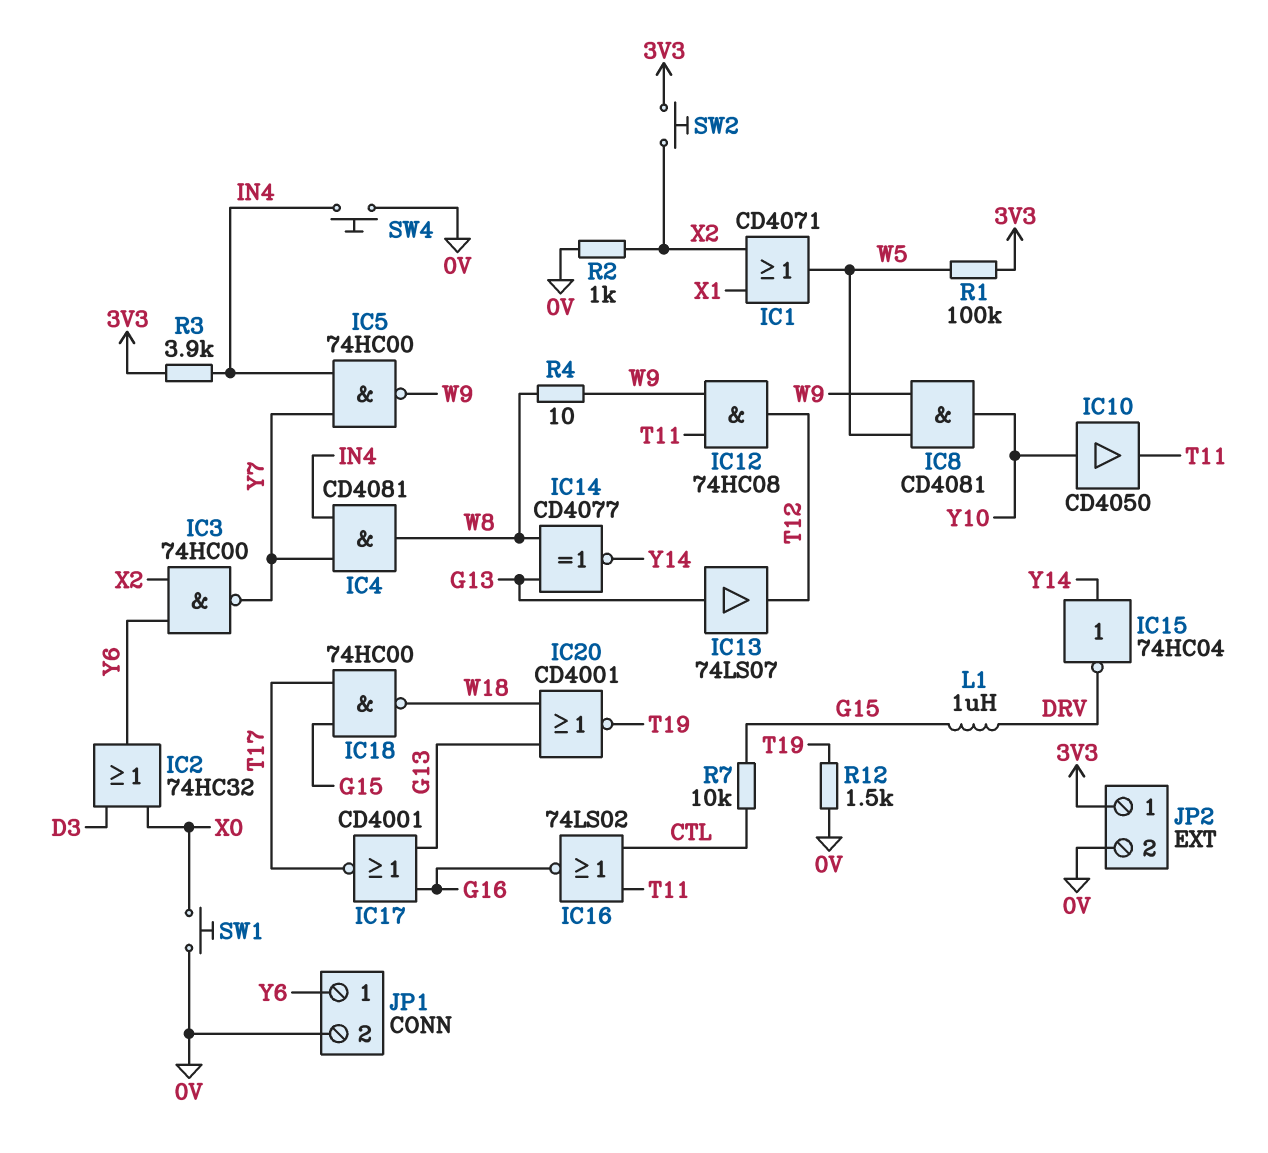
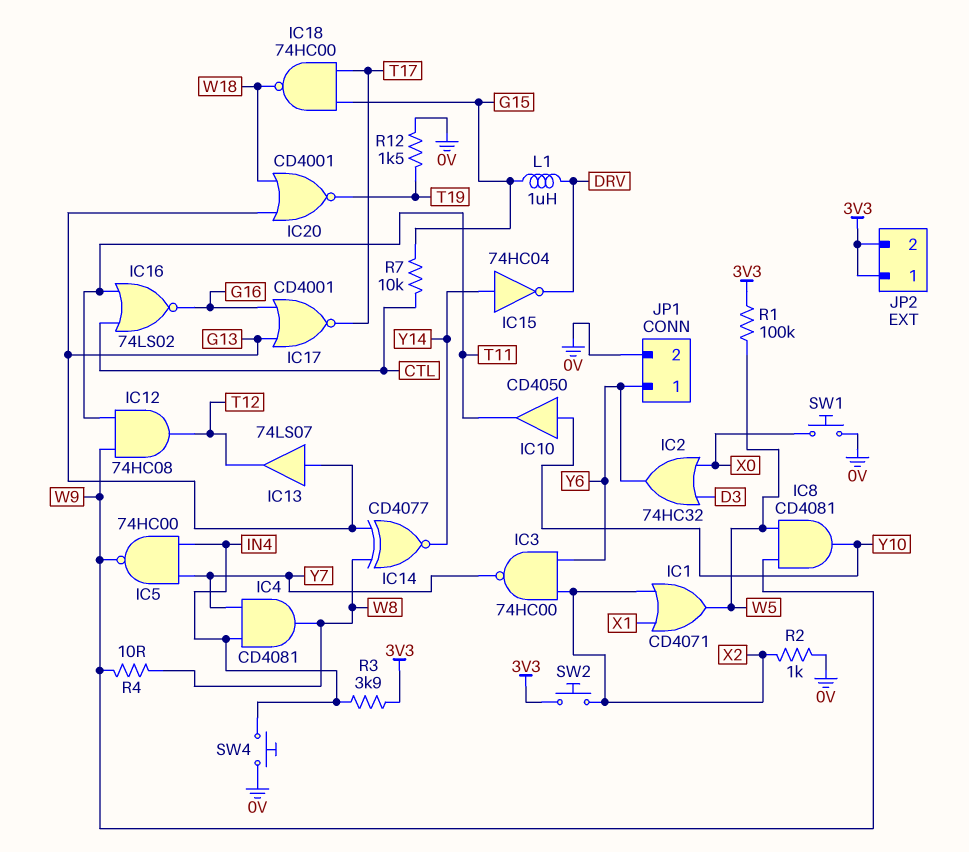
JP2 pin 2: 0V -> 3V3

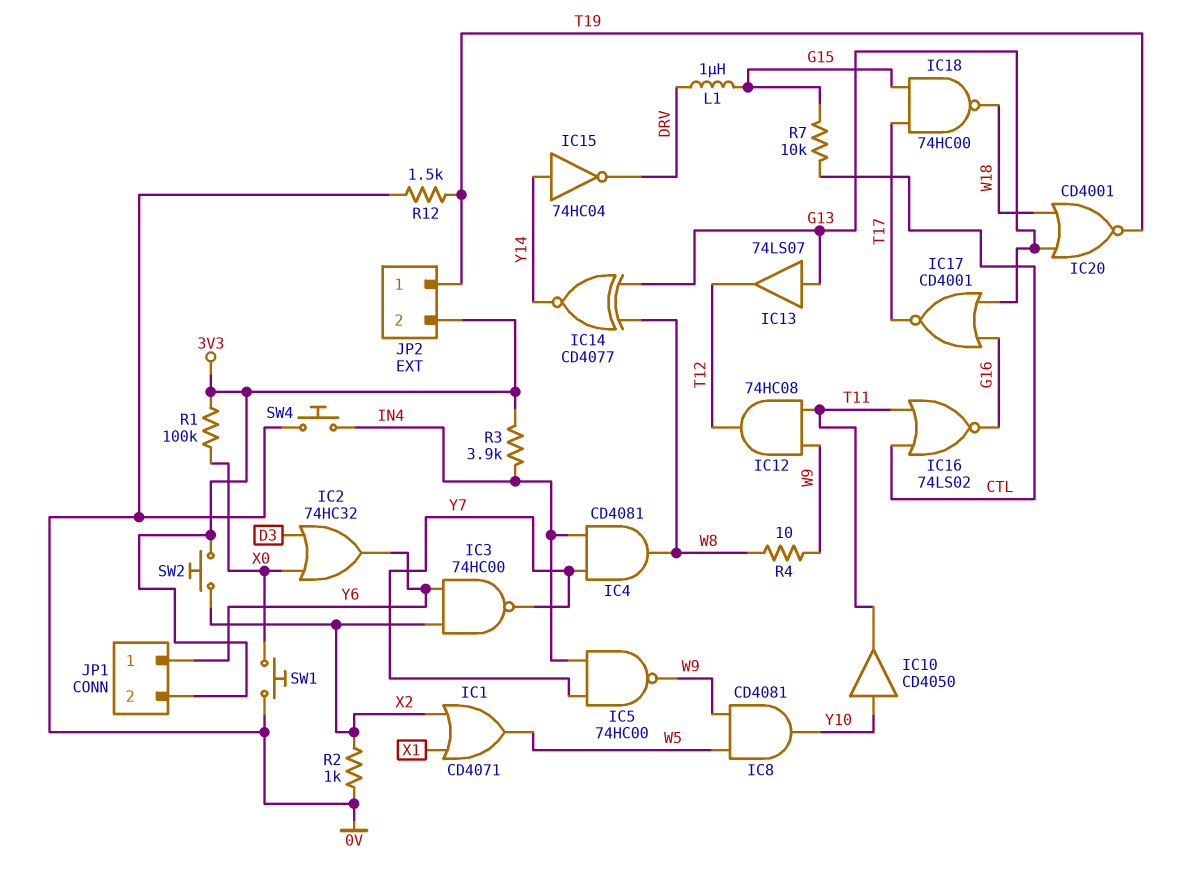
JP1 pin 2: 0V -> 3V3
JP2 pin 1: 3V3 -> T19
R1: 100k (3V3, W5) -> 100k (3V3, X0)

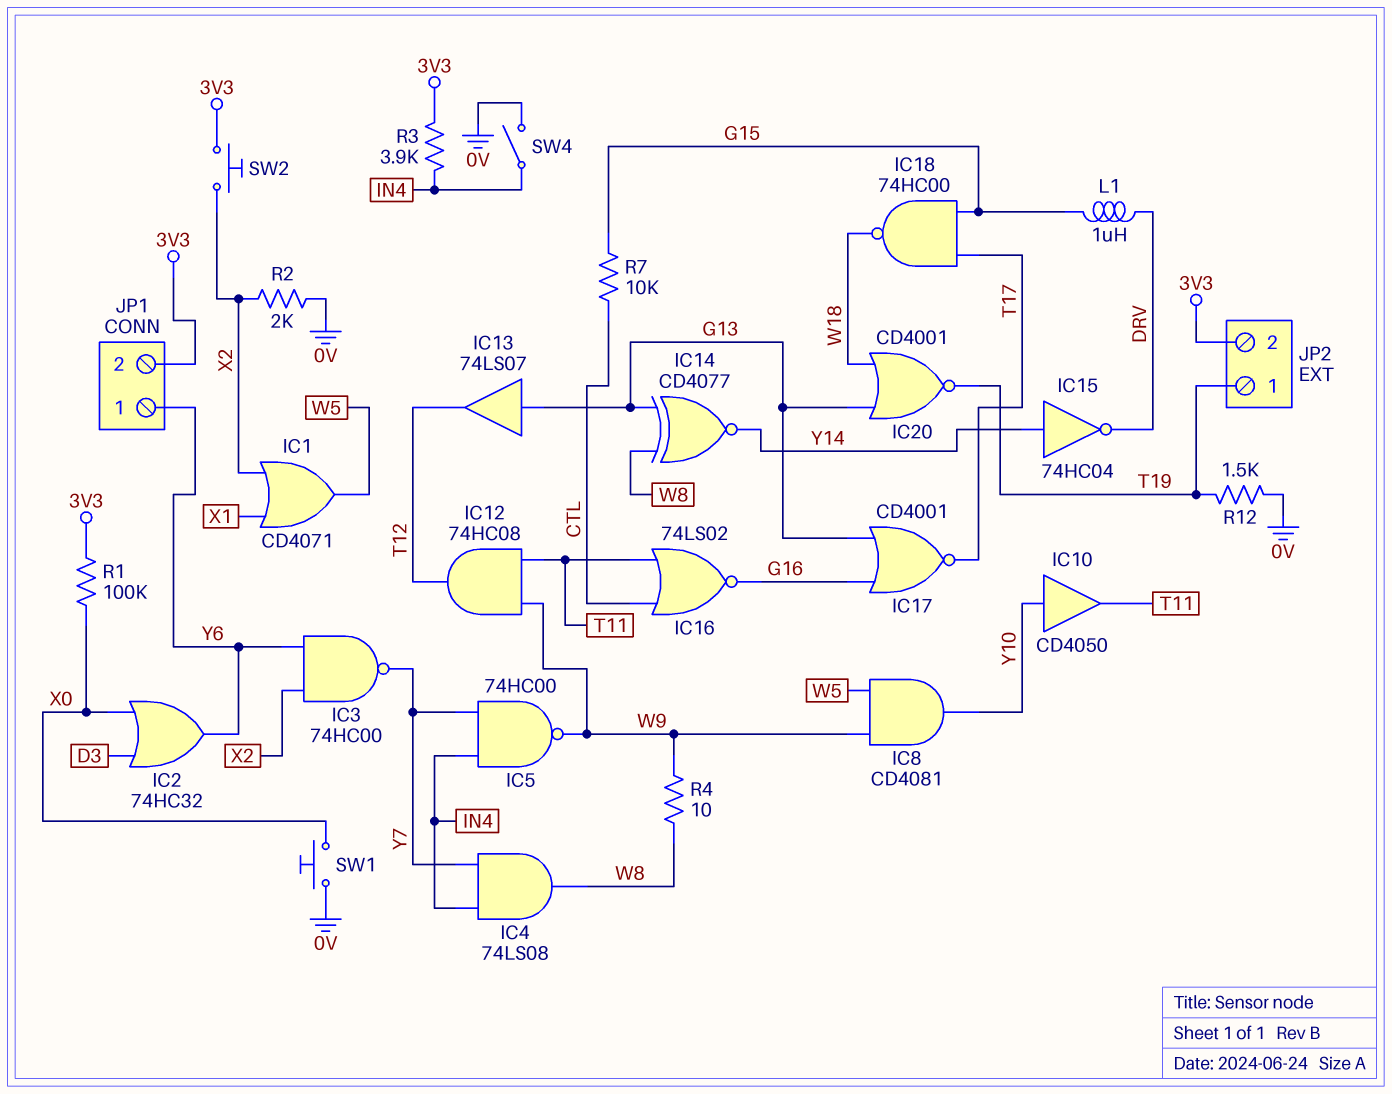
IC4: AND CD4081 (in IN4, in Y7, out W8) -> AND 74LS08 (in IN4, in Y7, out W8)
R2: 1k (0V, X2) -> 2k (0V, X2)
SW4: button (0V, IN4) -> switch (0V, IN4)

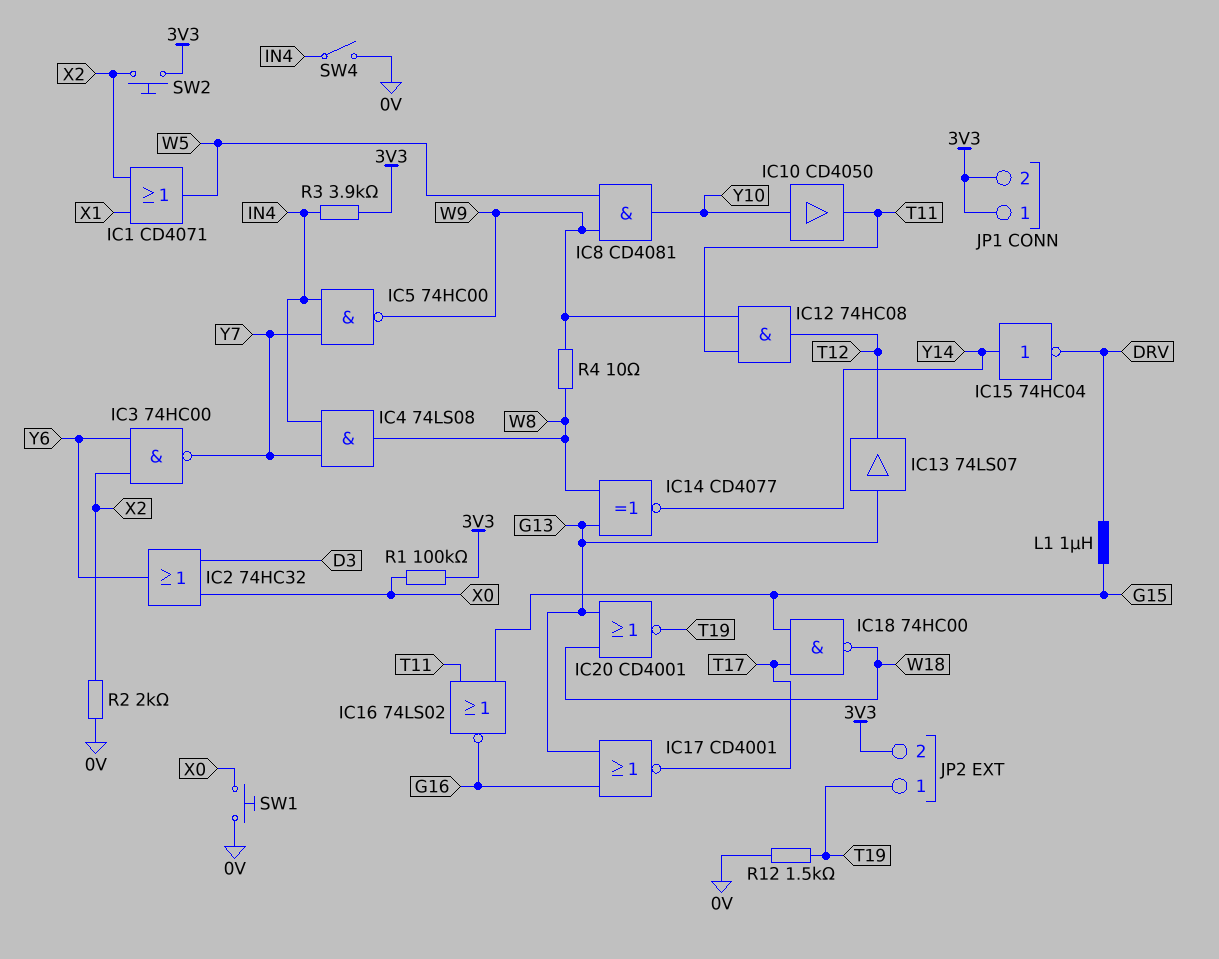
IC16: NOR 74LS02 (in CTL, in T11, out G16) -> NOR 74LS02 (in G15, in T11, out G16)
JP1 pin 1: Y6 -> 3V3
R7: 10k (CTL, G15) -> none

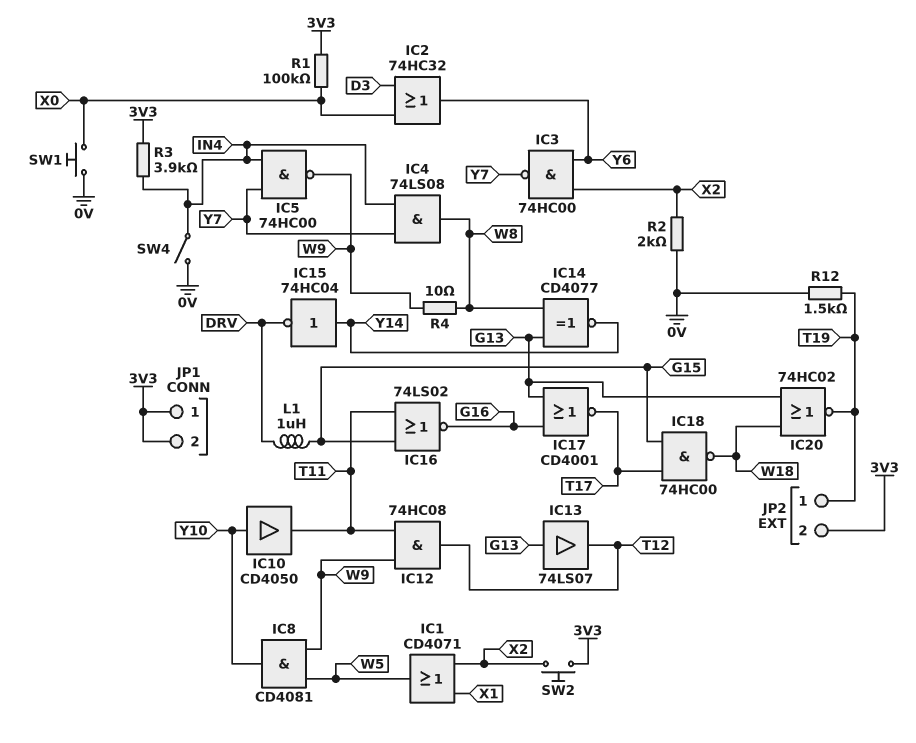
IC20: NOR CD4001 (in G13, in W18, out T19) -> NOR 74HC02 (in G13, in W18, out T19)

